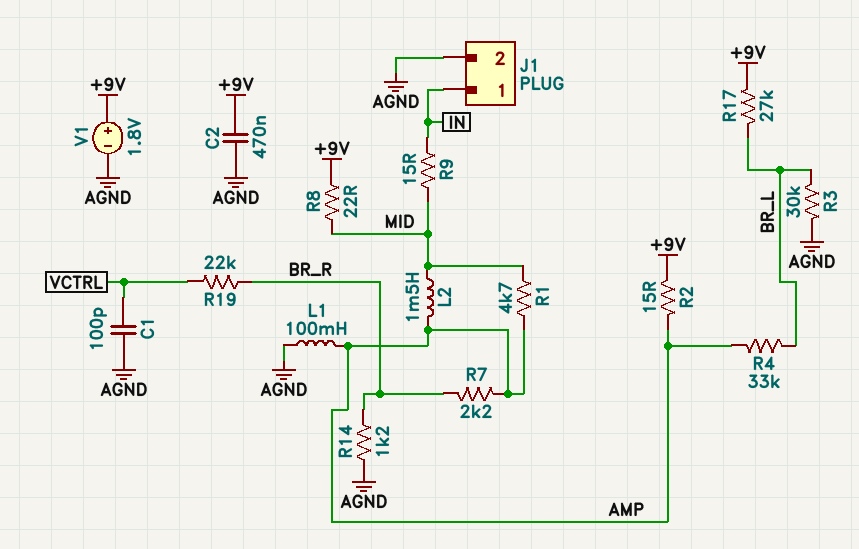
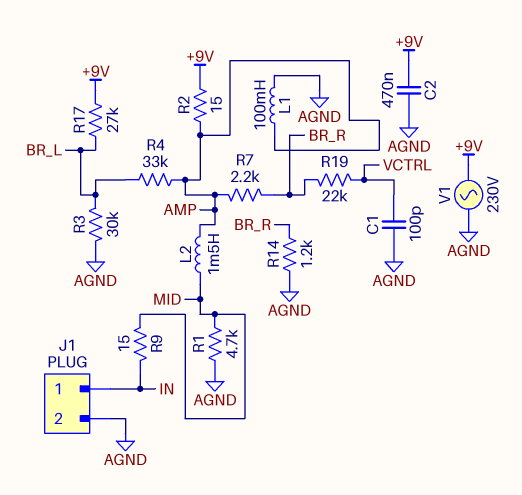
R1: 4.7k (AMP, MID) -> 4.7k (AGND, MID)
R8: 22 (+9V, MID) -> none
V1: 1.8V (plus +9V, minus AGND) -> AC 230V (+9V, AGND)

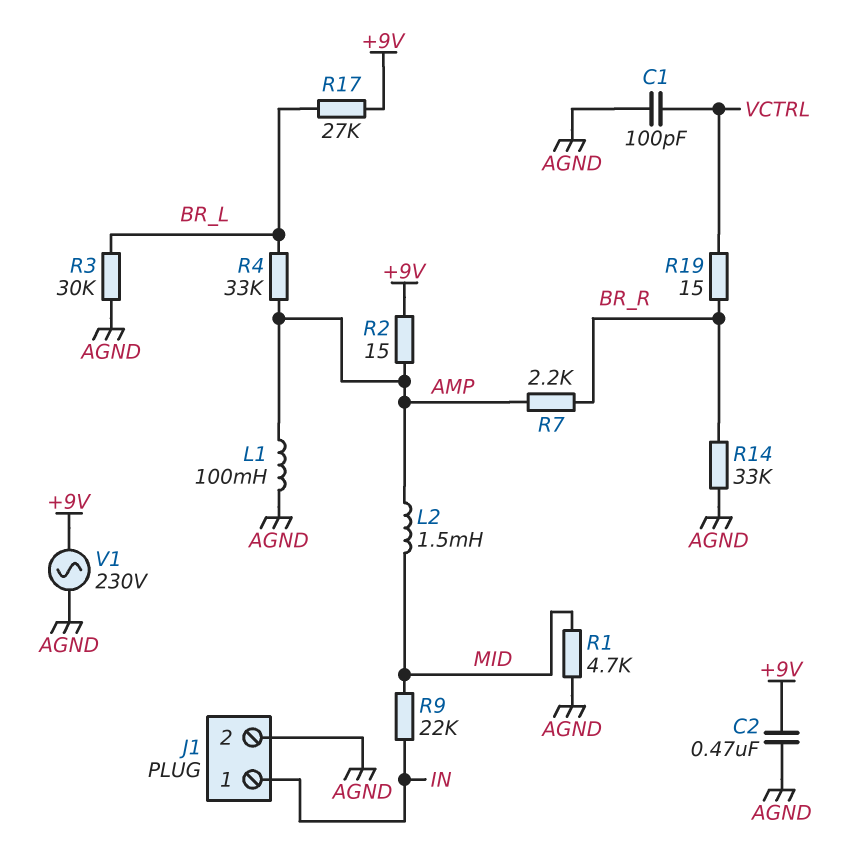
R9: 15 (IN, MID) -> 22k (IN, MID)
R14: 1.2k (AGND, BR_R) -> 33k (AGND, BR_R)
R19: 22k (BR_R, VCTRL) -> 15 (BR_R, VCTRL)

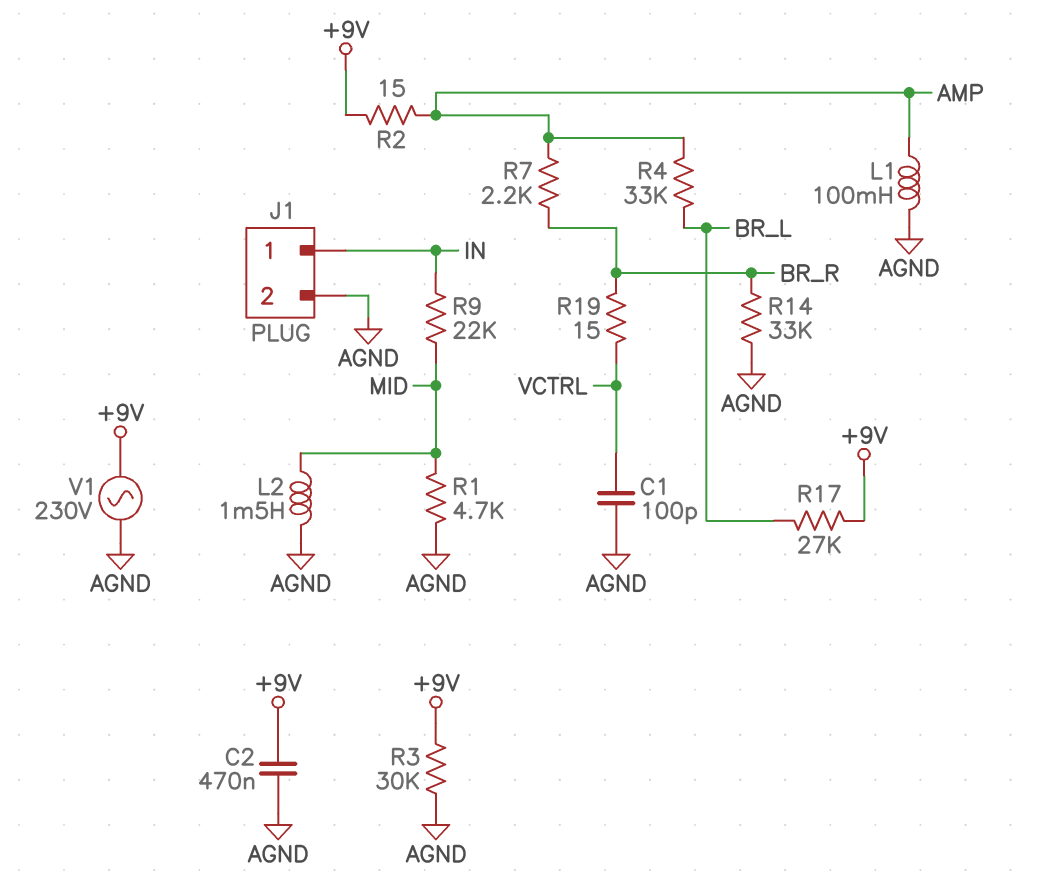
L2: 1.5mH (AMP, MID) -> 1.5mH (AGND, MID)
R3: 30k (AGND, BR_L) -> 30k (+9V, AGND)

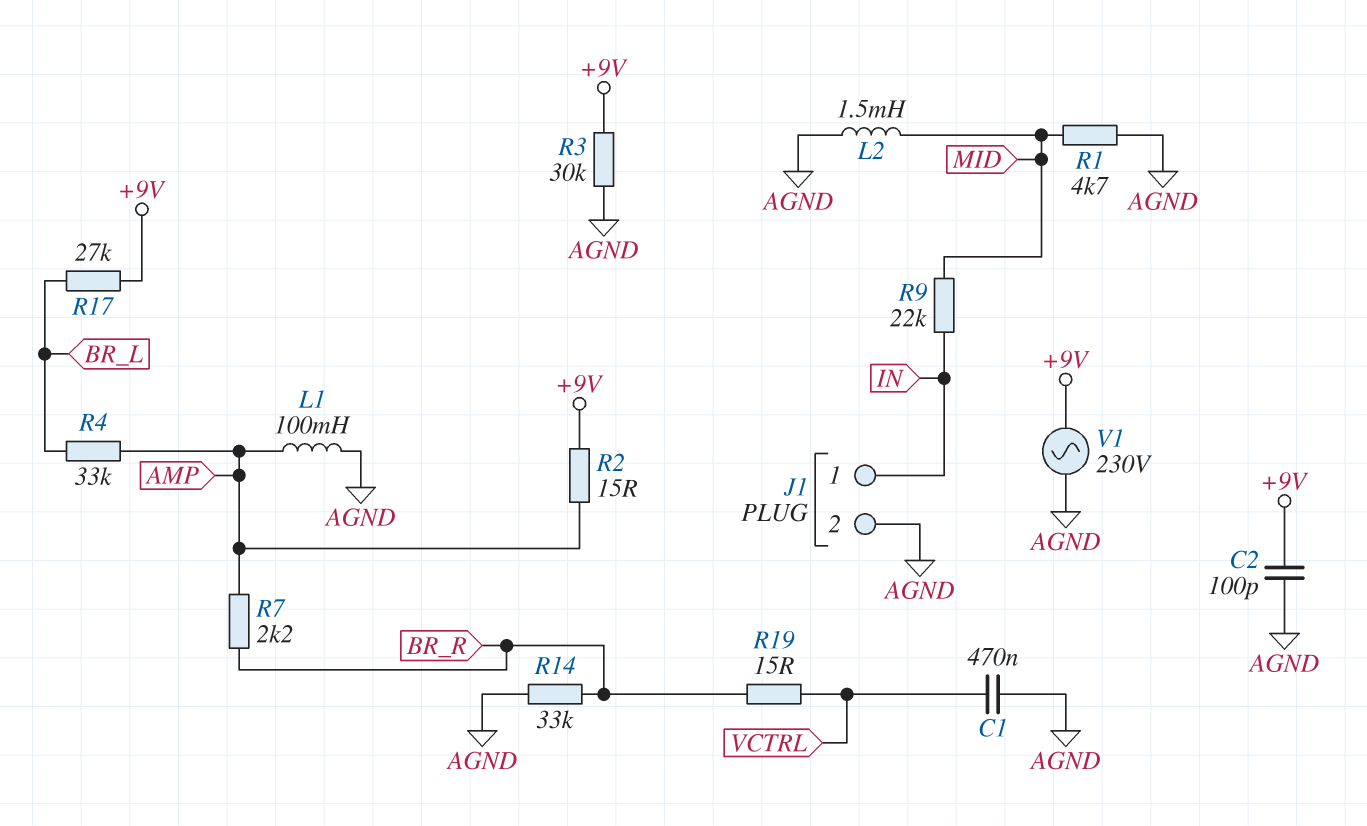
C1: 100pF (AGND, VCTRL) -> 470nF (AGND, VCTRL)
C2: 470nF (+9V, AGND) -> 100pF (+9V, AGND)

